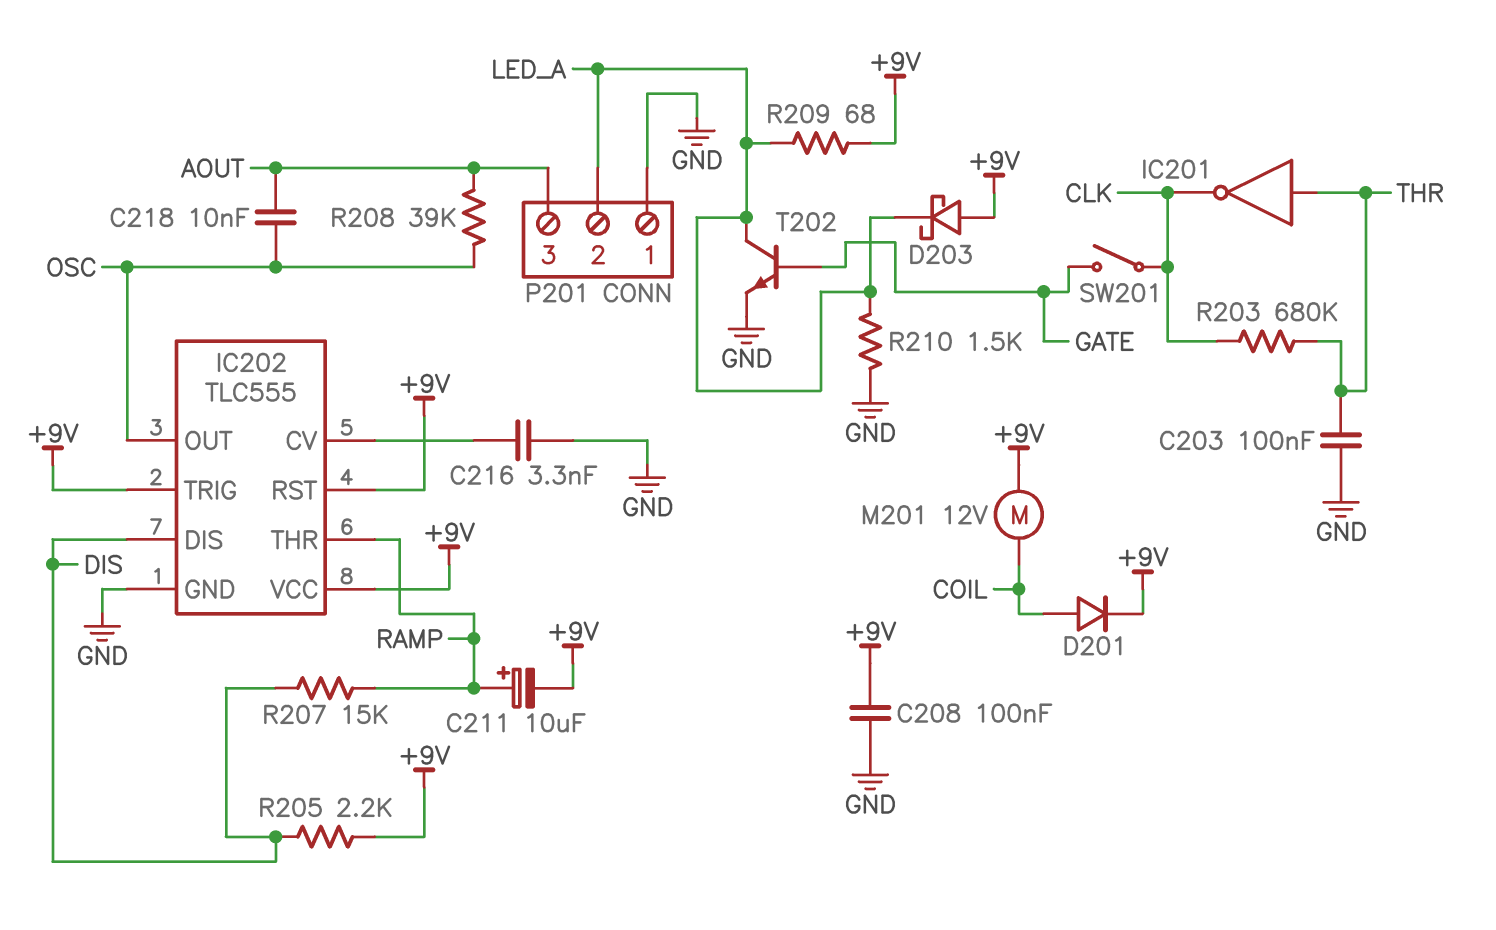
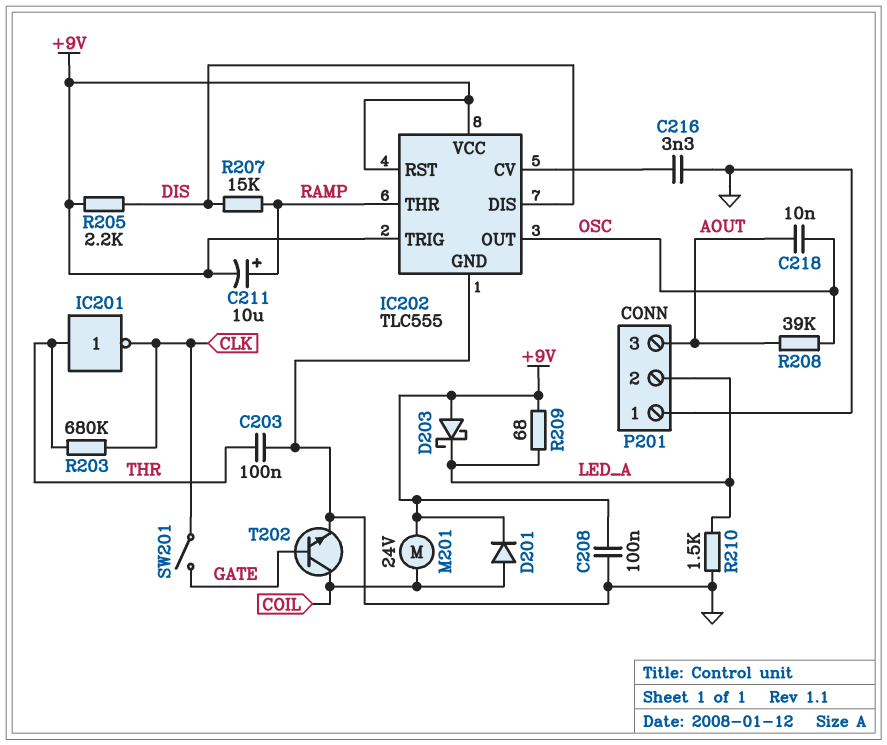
M201: motor 12V (+9V, COIL) -> motor 24V (+9V, COIL)
T202: NPN (B GATE, C LED_A, E GND) -> NPN (B GATE, C COIL, E GND)

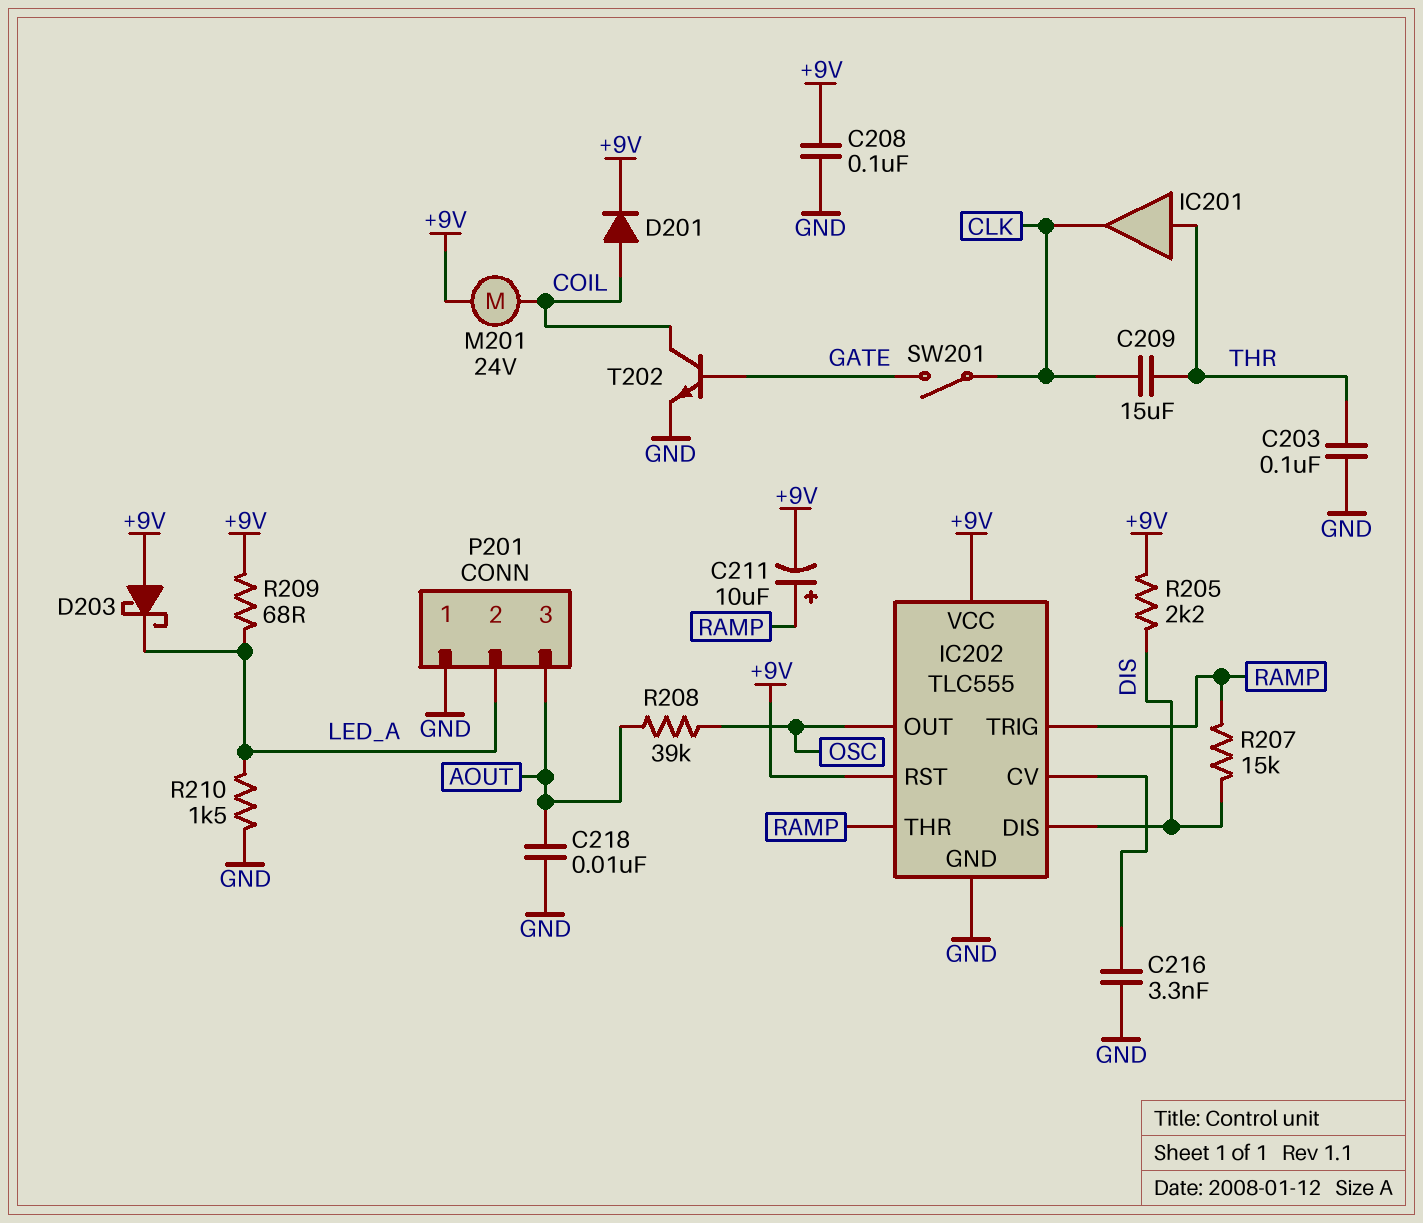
C209: none -> 15uF (CLK, THR)
C218: 10nF (AOUT, OSC) -> 10nF (AOUT, GND)
IC201: NOT (in THR, out CLK) -> buffer (in THR, out CLK)
IC202 pin TRIG: +9V -> RAMP
R203: 680k (CLK, THR) -> none

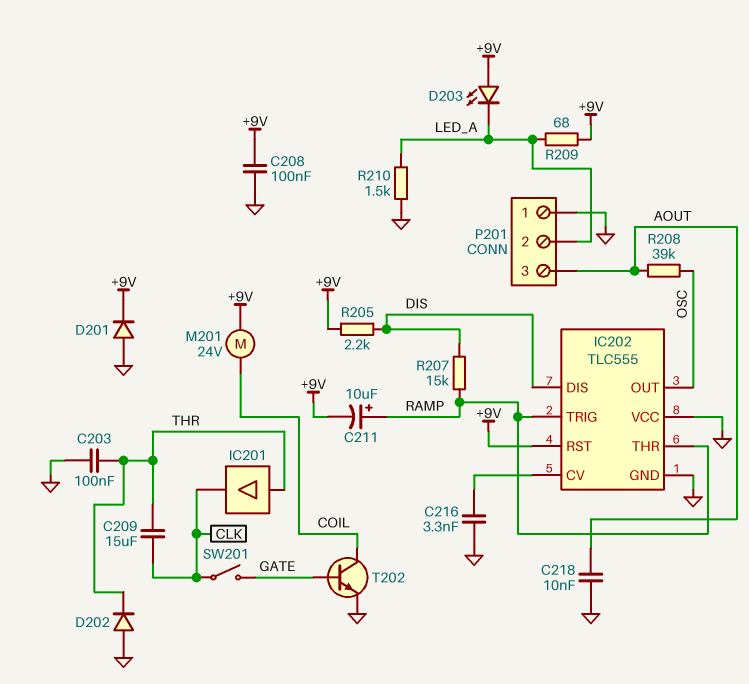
D201: diode (A COIL, K +9V) -> diode (A GND, K +9V)
D202: none -> diode (A GND, K THR)
D203: schottky (A +9V, K LED_A) -> LED (A +9V, K LED_A)
IC202 pin VCC: +9V -> GND

